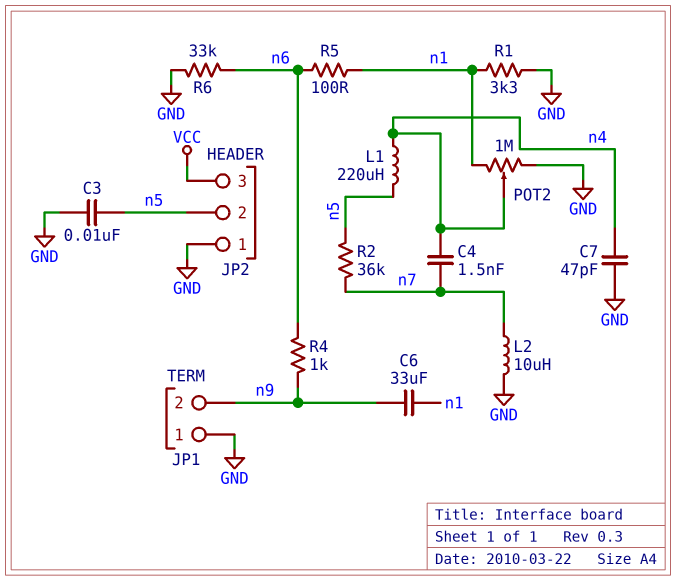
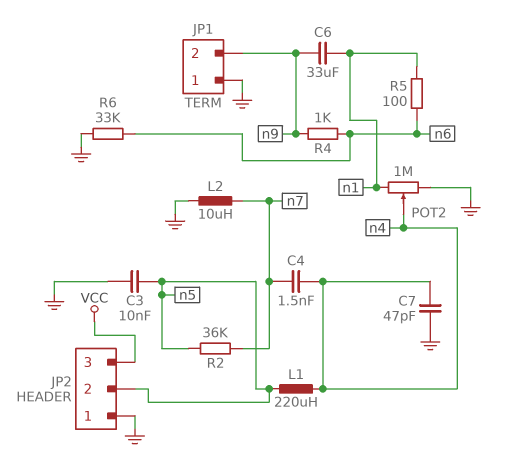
R1: 3.3k (GND, n1) -> none

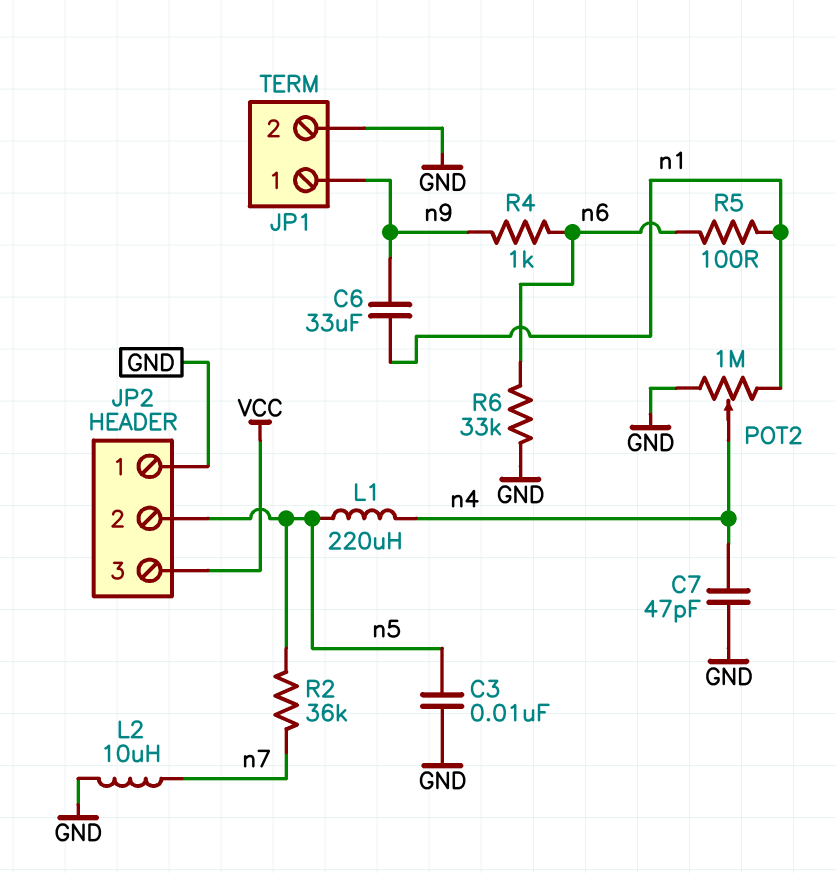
C4: 1.5nF (n4, n7) -> none
JP1 pin 1: GND -> n9
JP1 pin 2: n9 -> GND

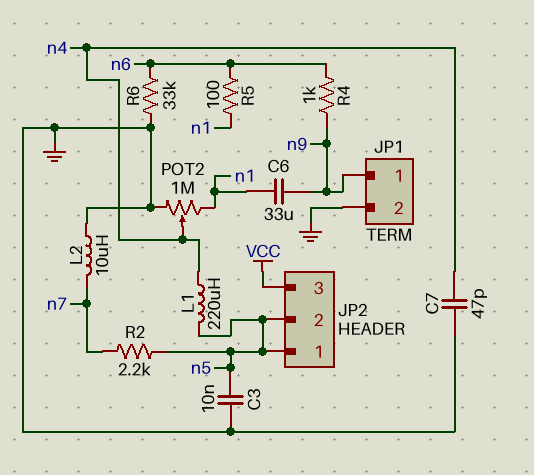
JP2 pin 1: GND -> n5
R2: 36k (n5, n7) -> 2.2k (n5, n7)

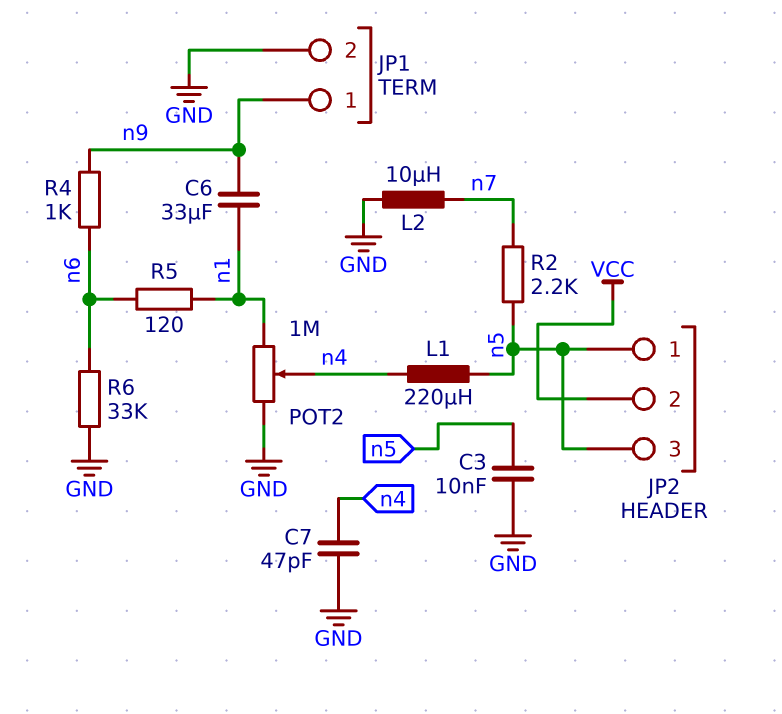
JP2 pin 2: n5 -> VCC
JP2 pin 3: VCC -> n5
R5: 100 (n1, n6) -> 120 (n1, n6)

